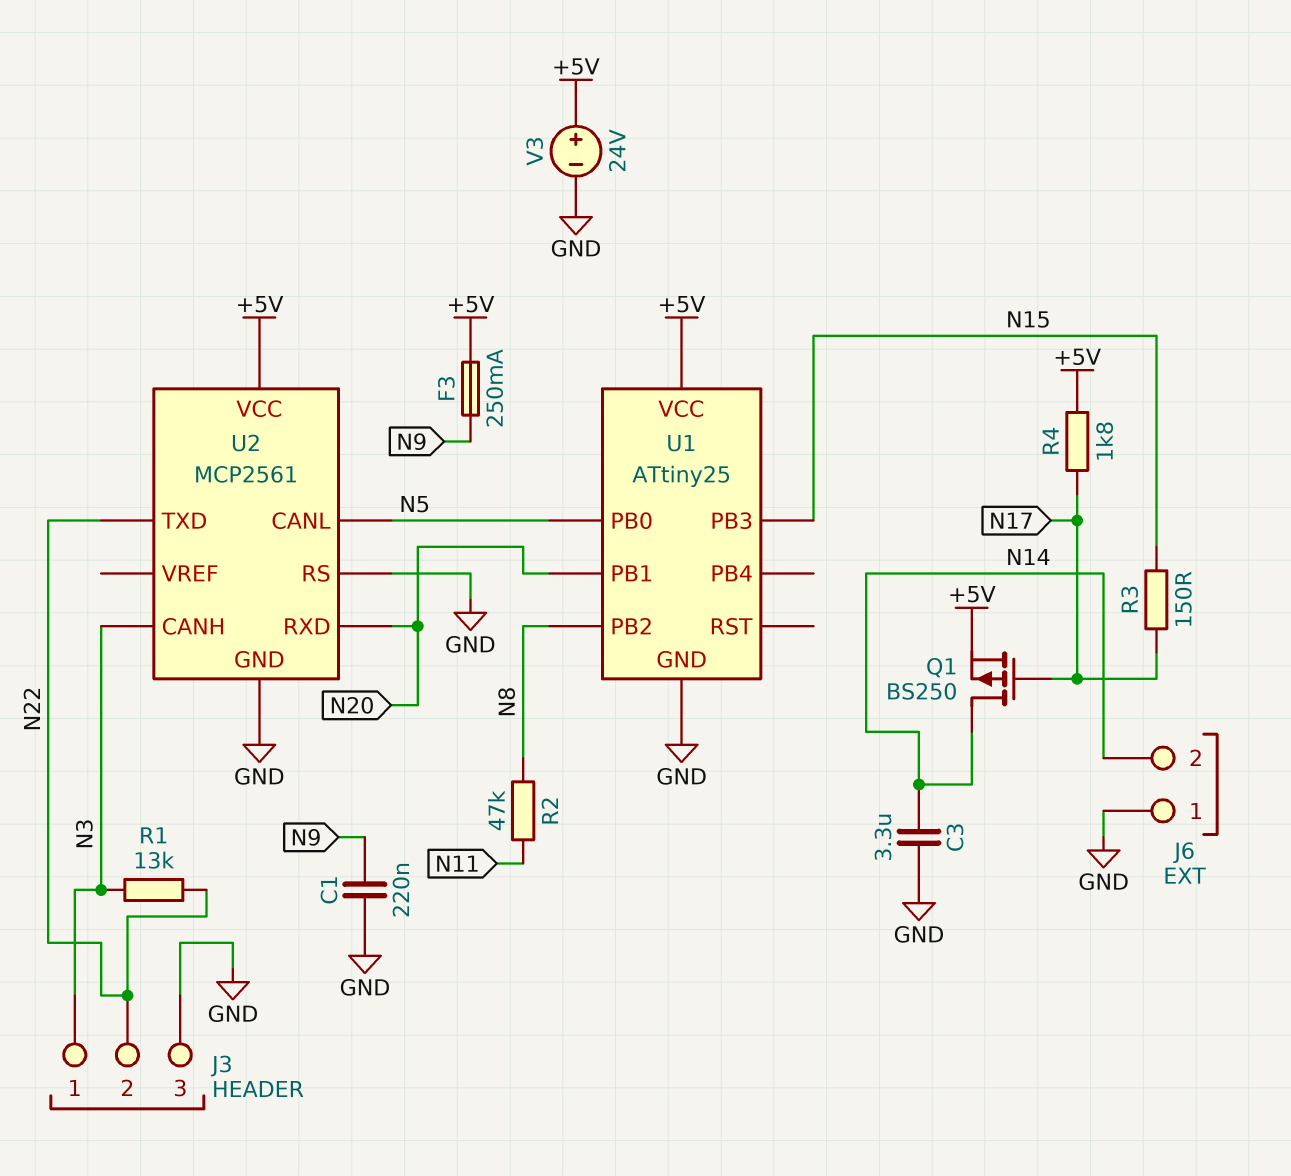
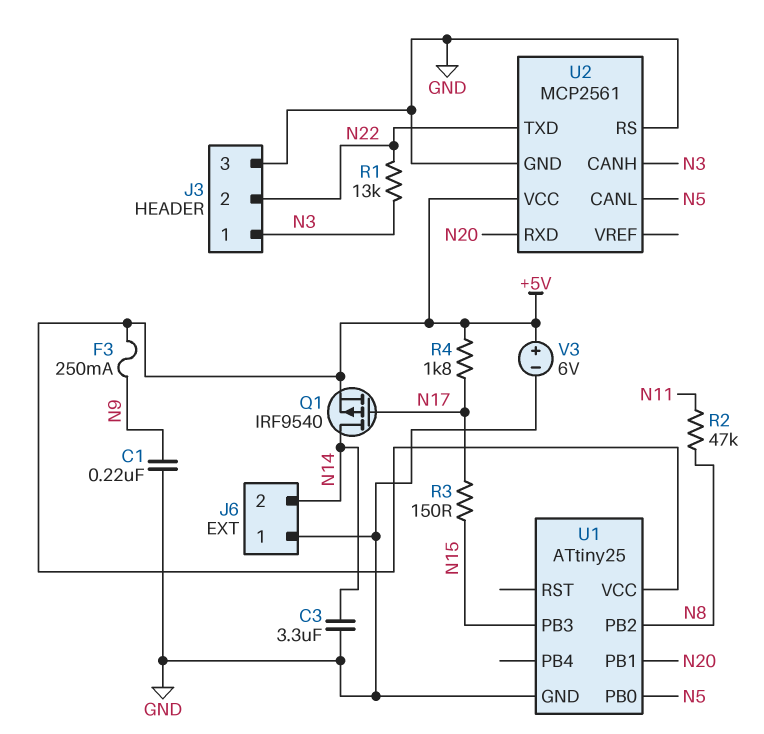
Q1: PMOS BS250 (G N17, D N14, S +5V) -> PMOS IRF9540 (G N17, D N14, S +5V)
V3: 24V (plus +5V, minus GND) -> 6V (plus +5V, minus GND)

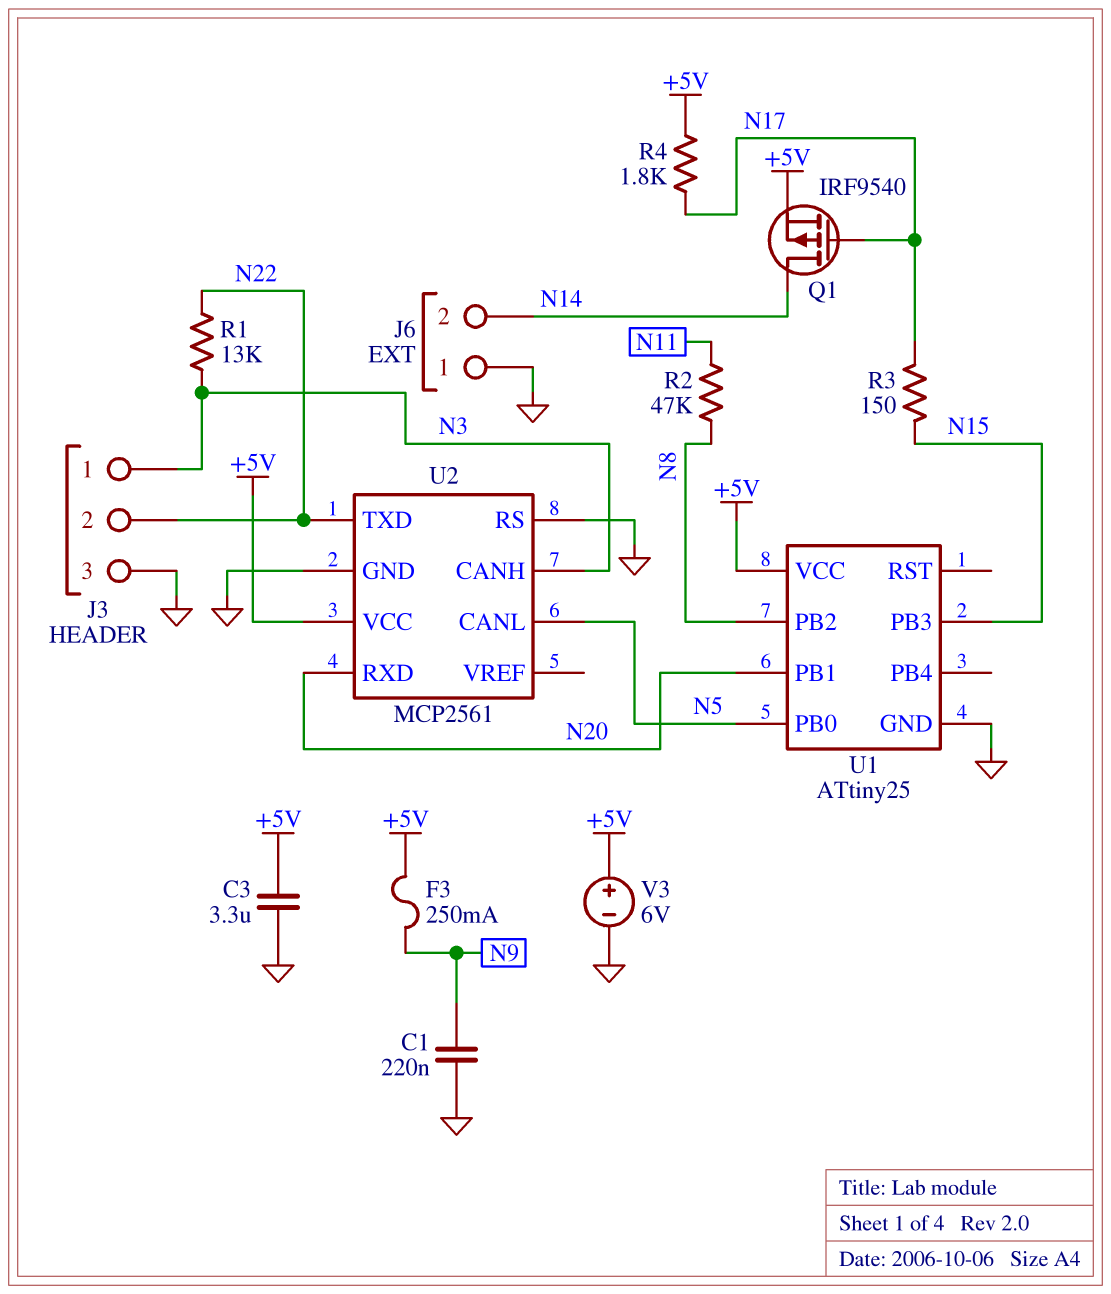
C3: 3.3uF (GND, N14) -> 3.3uF (+5V, GND)

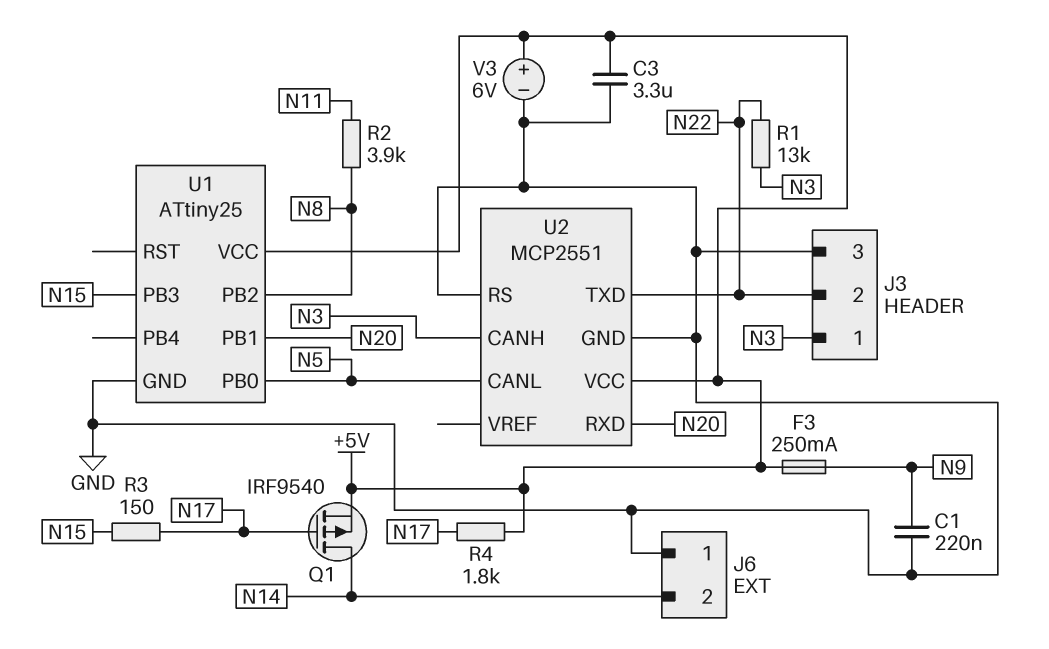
R2: 47k (N8, N11) -> 3.9k (N8, N11)
U2: MCP2561 -> MCP2551

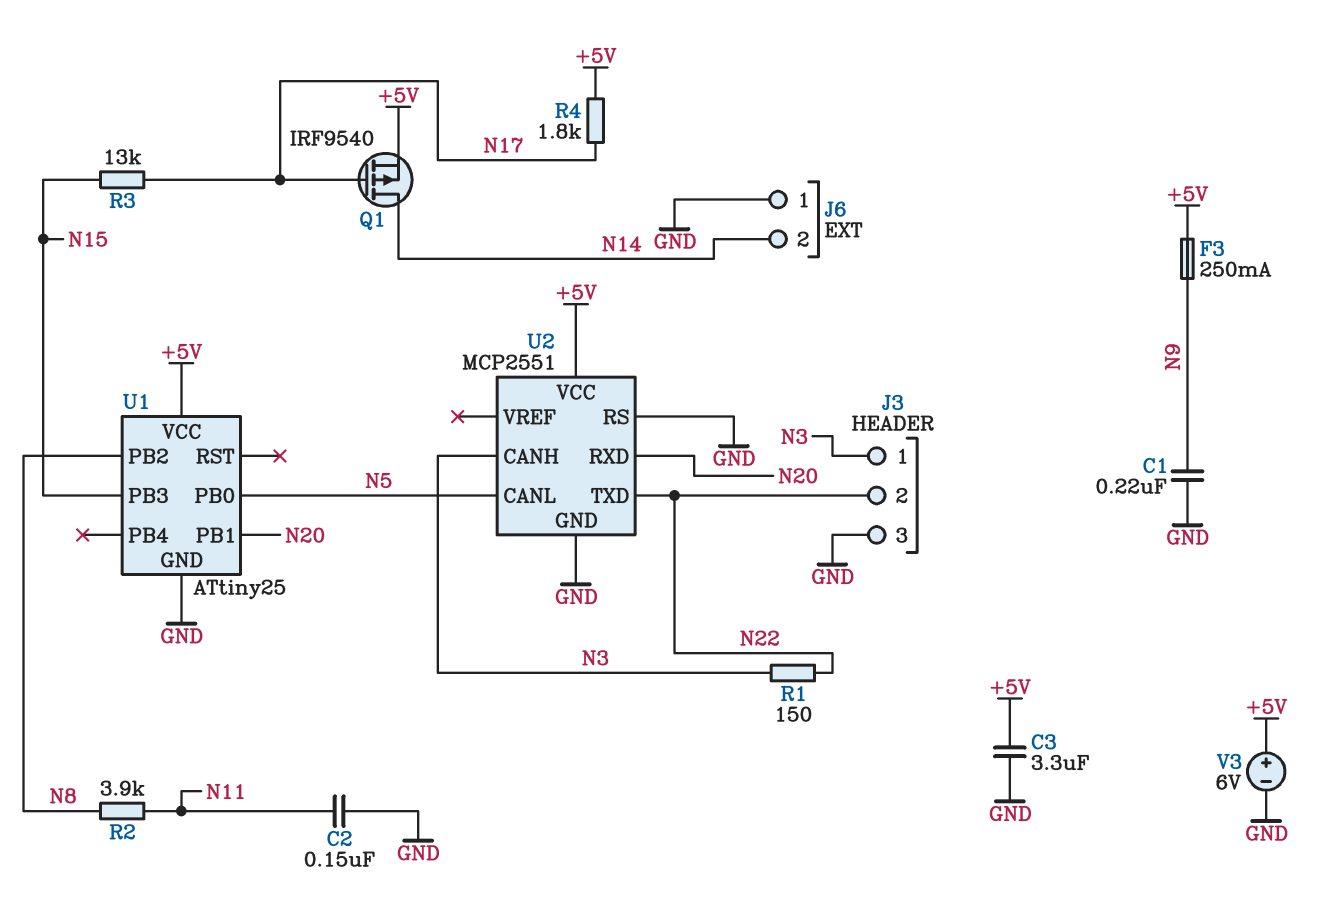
C2: none -> 150nF (GND, N11)
R1: 13k (N3, N22) -> 150 (N3, N22)
R3: 150 (N15, N17) -> 13k (N15, N17)

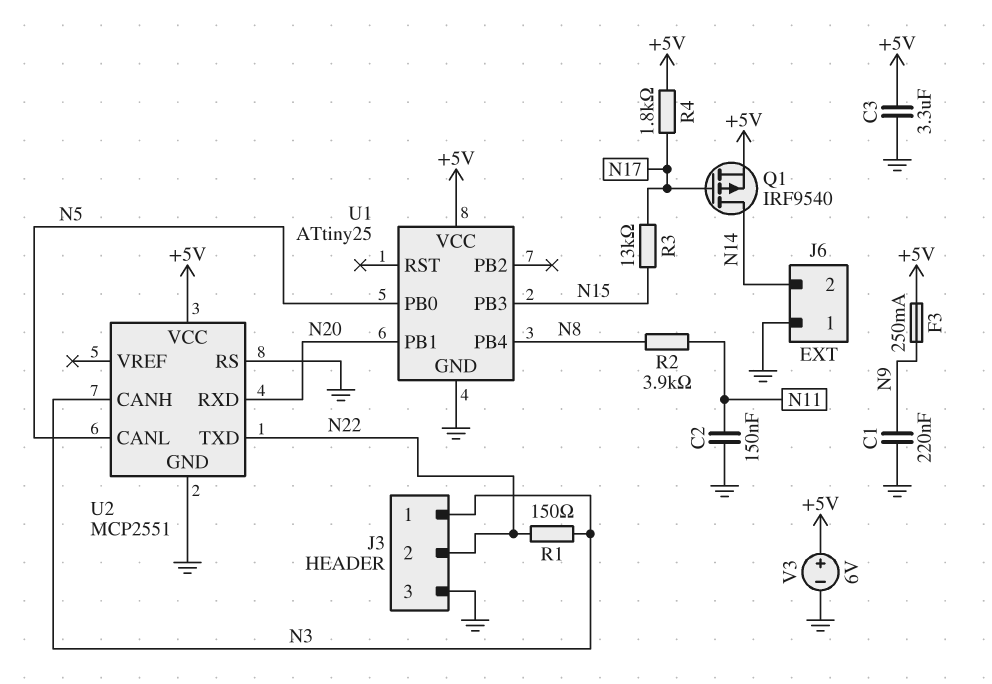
U1 pin PB2: N8 -> none
U1 pin PB4: none -> N8

